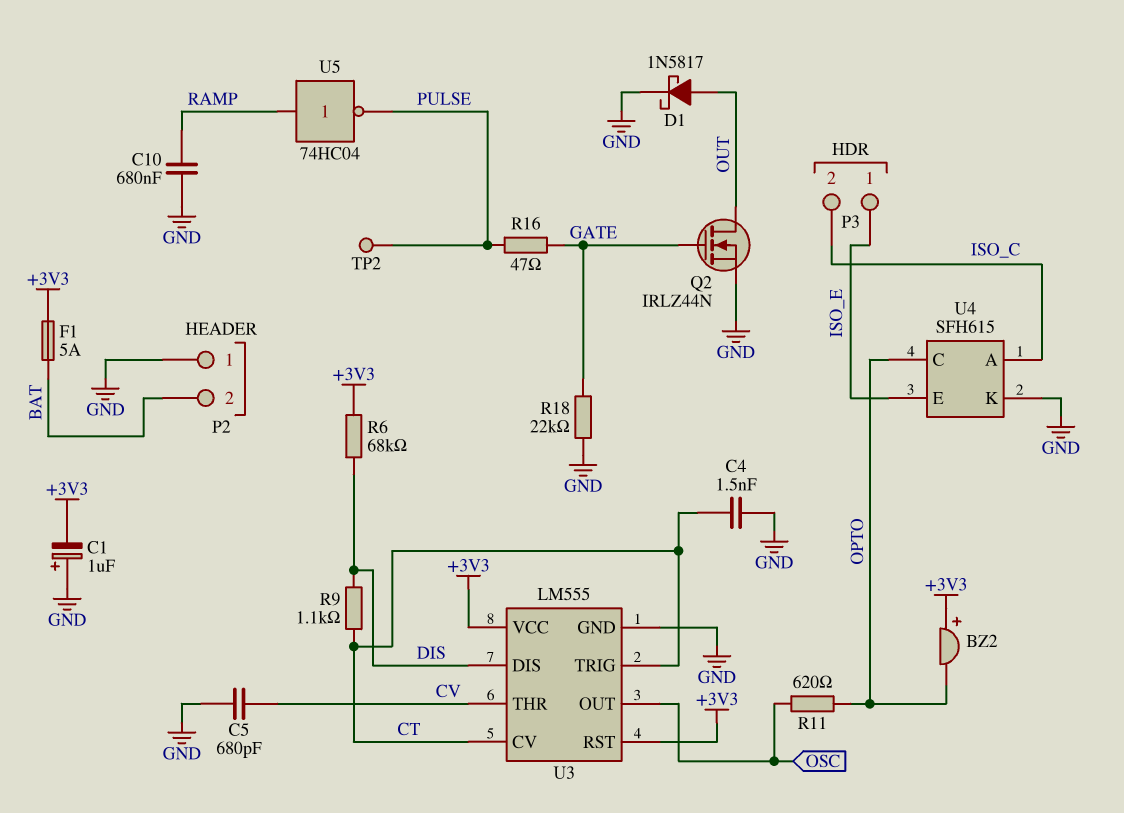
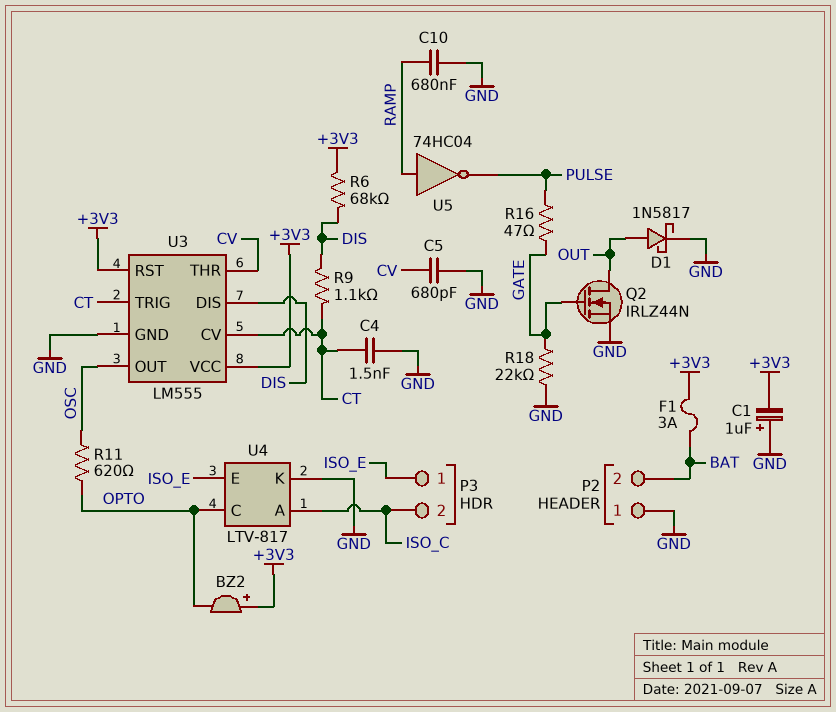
F1: 5A (+3V3, BAT) -> 3A (+3V3, BAT)
TP2: test point (PULSE) -> none
U4: SFH615 -> LTV-817

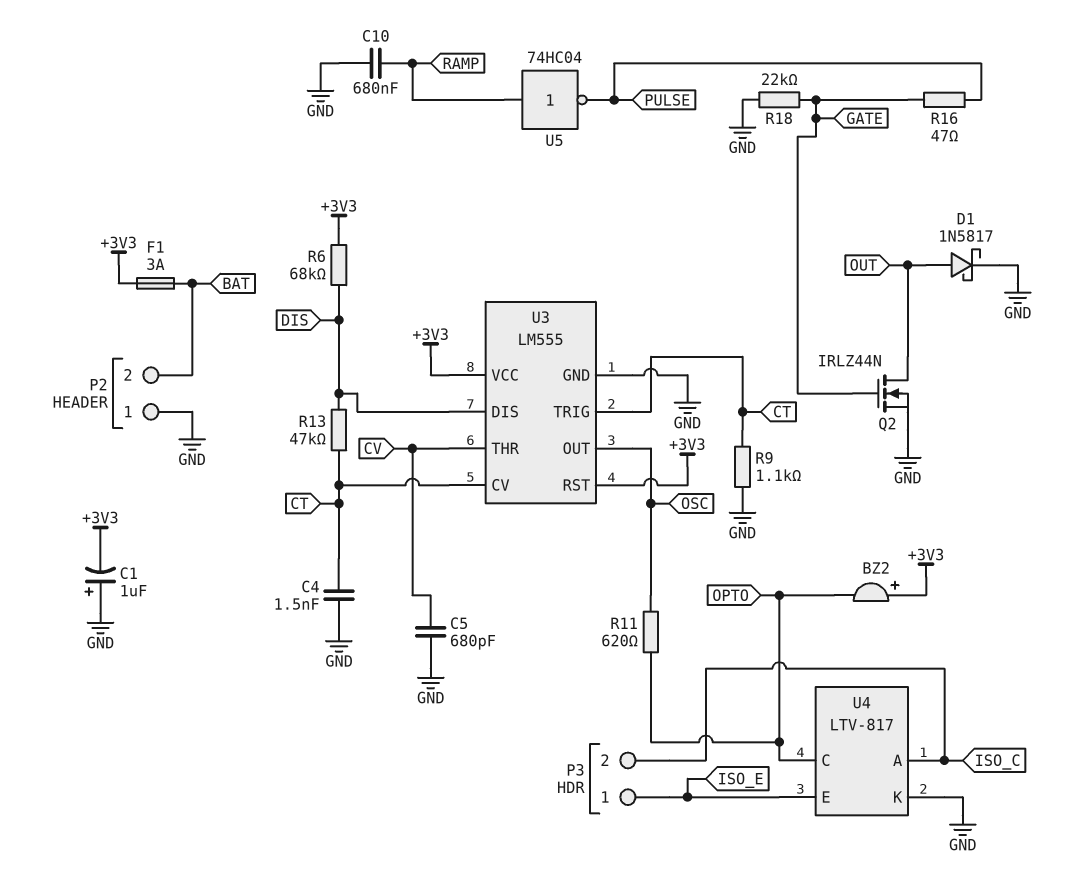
R9: 1.1k (CT, DIS) -> 1.1k (CT, GND)
R13: none -> 47k (CT, DIS)

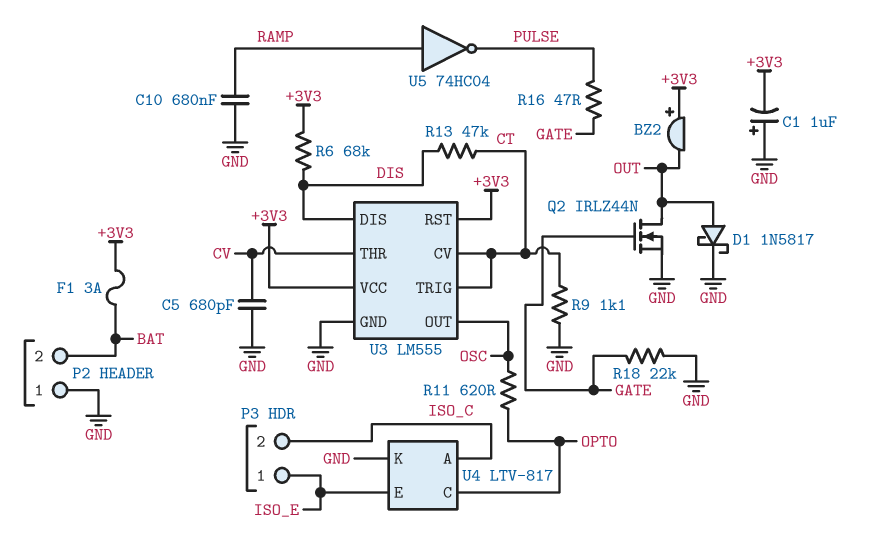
BZ2: buzzer (plus +3V3, minus OPTO) -> buzzer (plus +3V3, minus OUT)
C4: 1.5nF (CT, GND) -> none

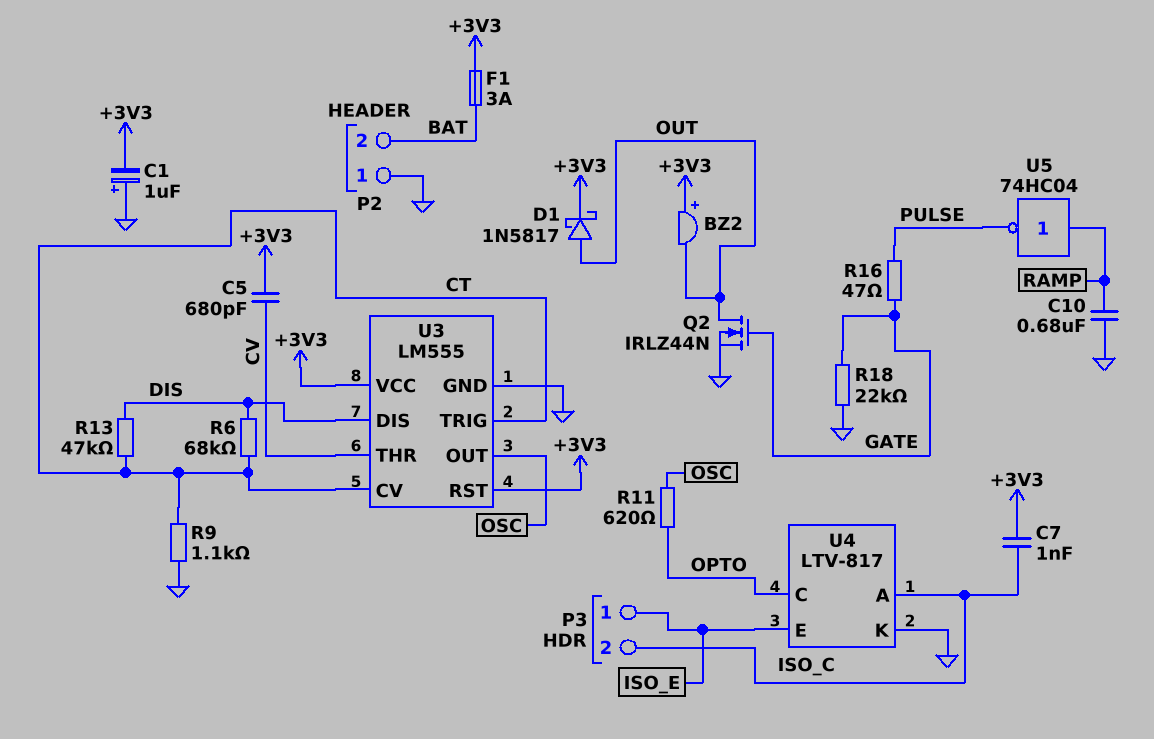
C5: 680pF (CV, GND) -> 680pF (+3V3, CV)
C7: none -> 1nF (+3V3, ISO_C)
D1: schottky 1N5817 (A OUT, K GND) -> schottky 1N5817 (A OUT, K +3V3)
R6: 68k (+3V3, DIS) -> 68k (CT, DIS)

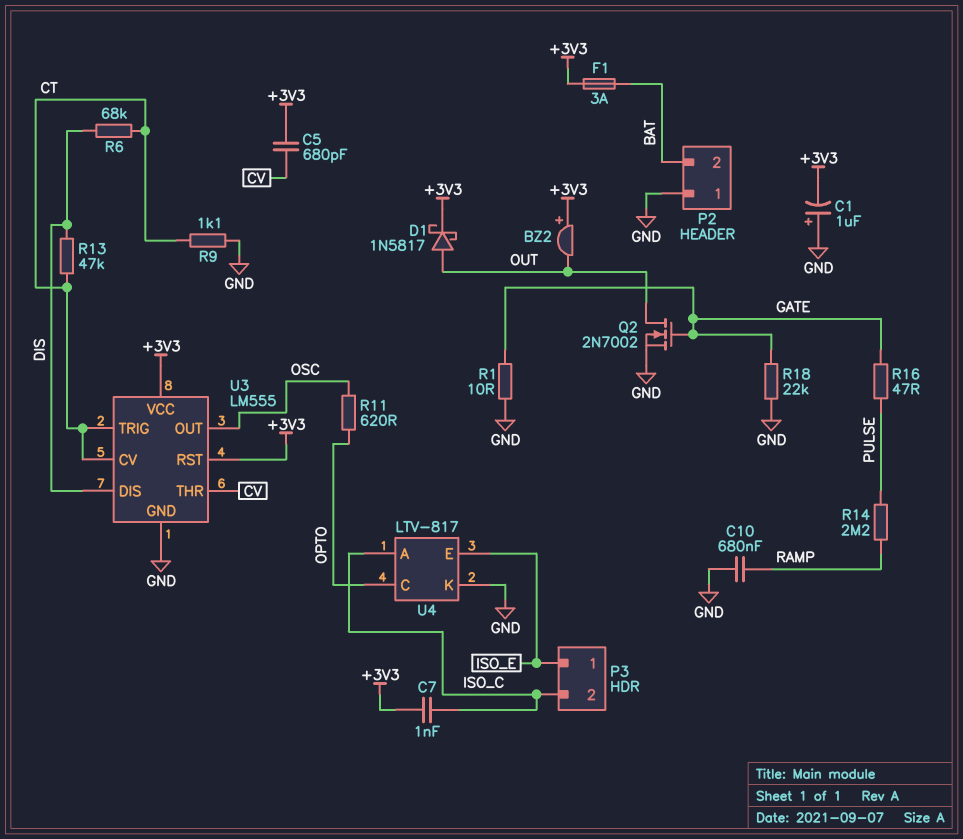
Q2: NMOS IRLZ44N (G GATE, D OUT, S GND) -> NMOS 2N7002 (G GATE, D OUT, S GND)
R1: none -> 10 (GATE, GND)
R14: none -> 2.2M (PULSE, RAMP)
U5: NOT 74HC04 (in RAMP, out PULSE) -> none

